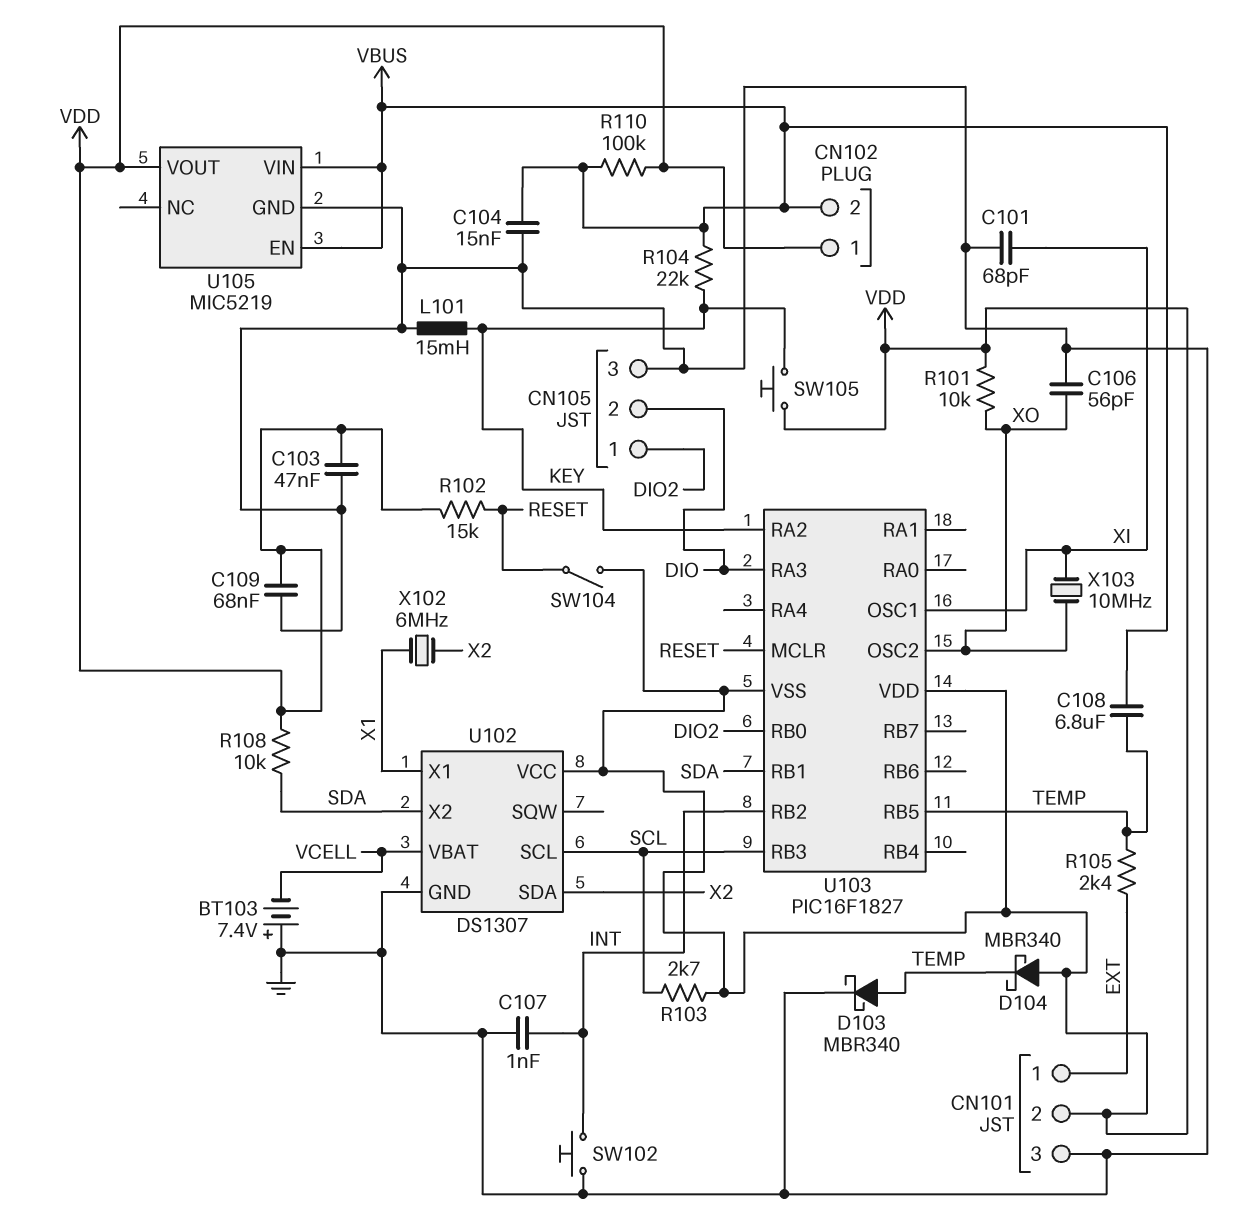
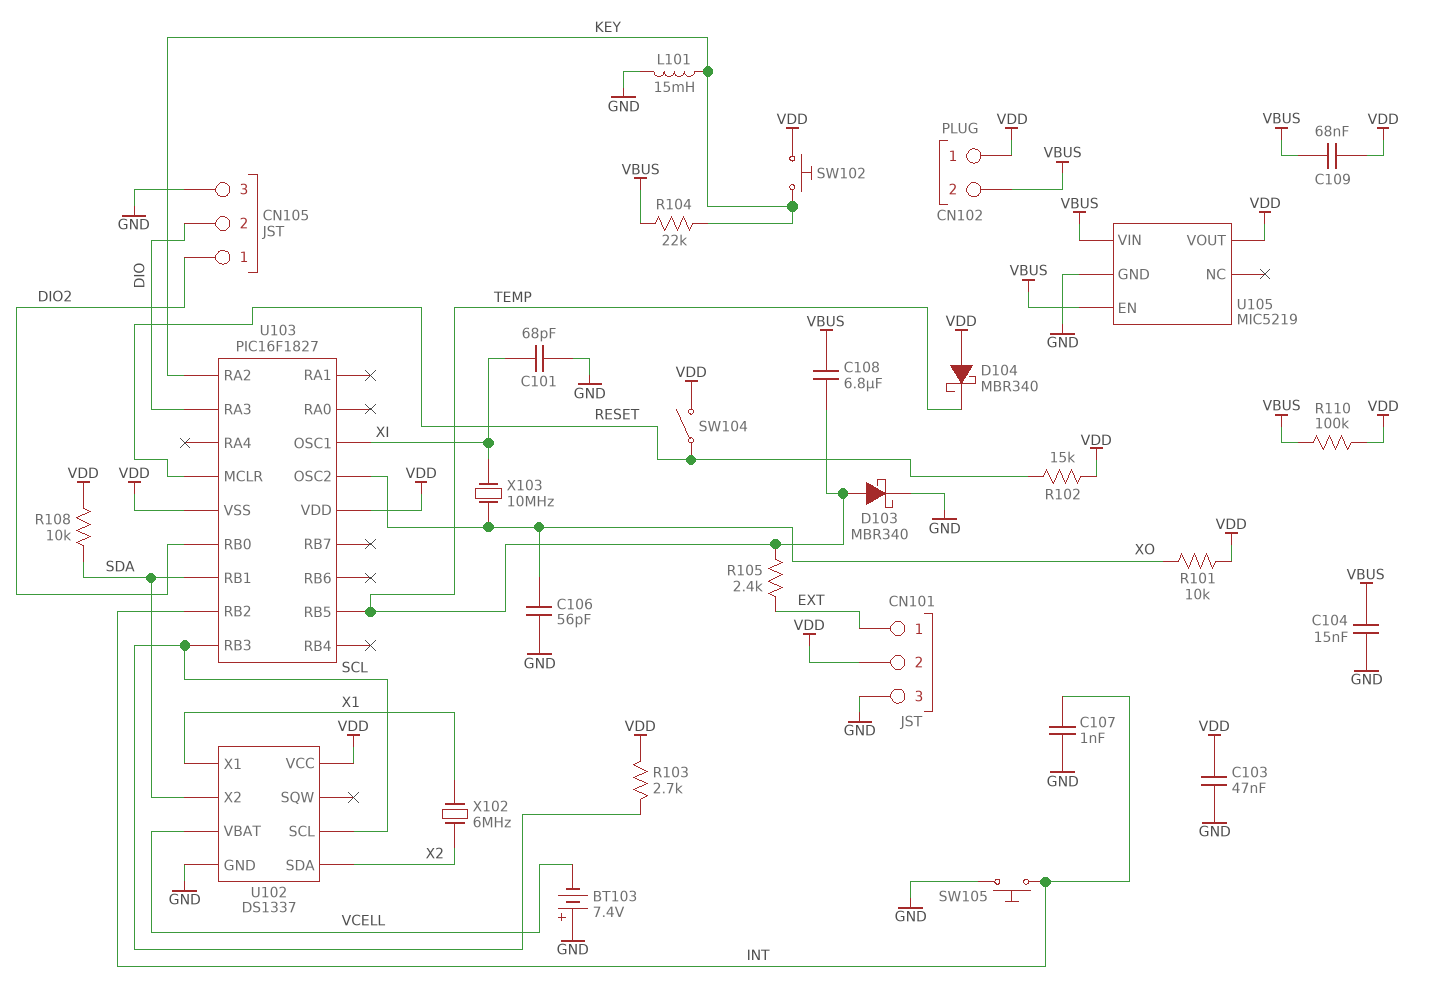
C109: 68nF (GND, VDD) -> 68nF (VBUS, VDD)
SW102: button (GND, INT) -> button (KEY, VDD)
SW105: button (KEY, VDD) -> button (GND, INT)
U102: DS1307 -> DS1337

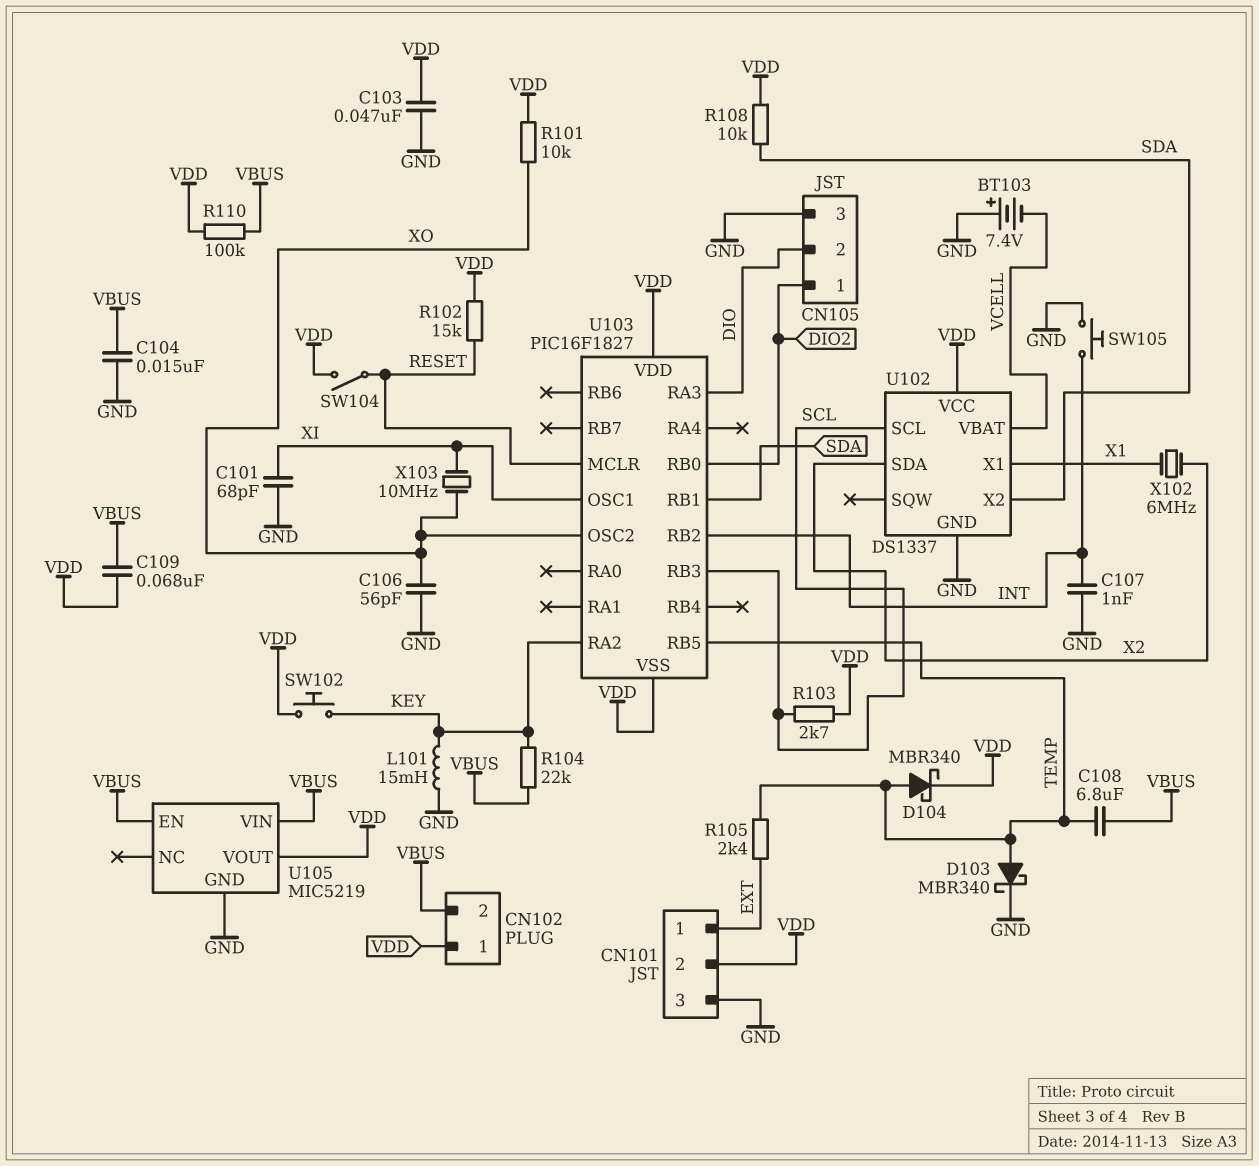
D104: schottky MBR340 (A VDD, K TEMP) -> schottky MBR340 (A TEMP, K VDD)

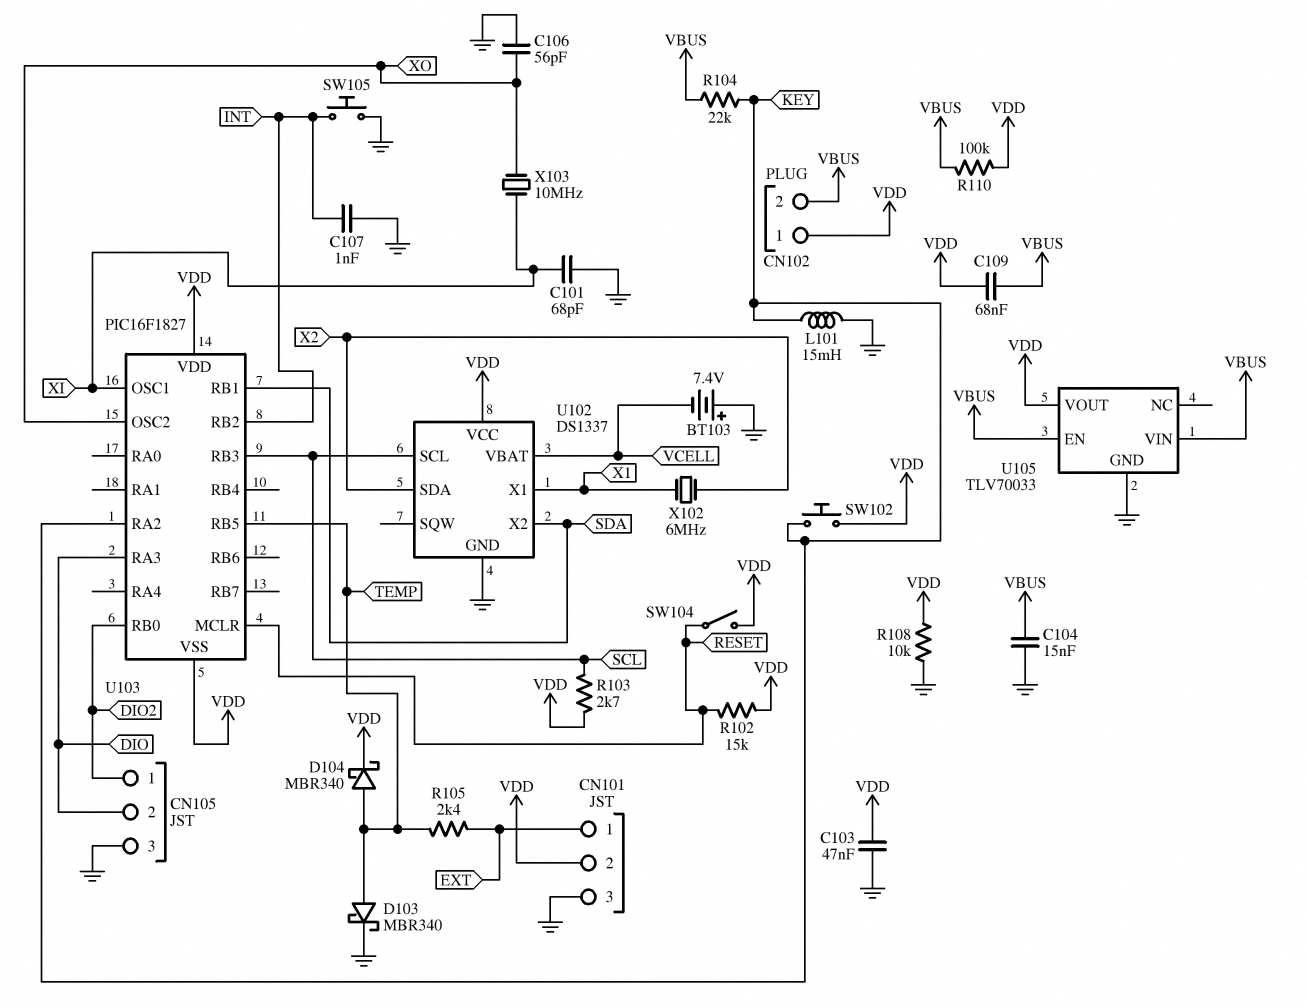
C108: 6.8uF (TEMP, VBUS) -> none
R101: 10k (VDD, XO) -> none
R108: 10k (SDA, VDD) -> 10k (GND, VDD)
U105: MIC5219 -> TLV70033

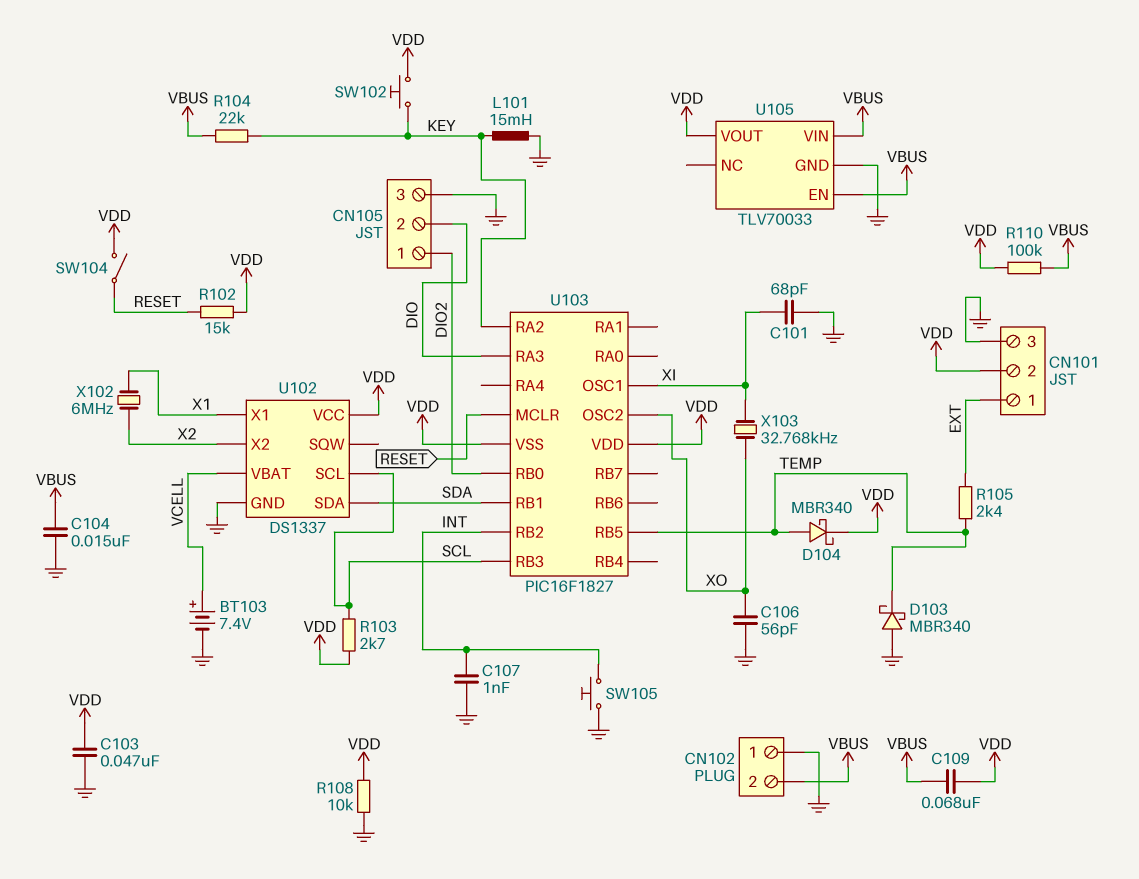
BT103: 7.4V (plus GND, minus VCELL) -> 7.4V (plus VCELL, minus GND)
CN102 pin 1: VDD -> GND
D103: schottky MBR340 (A TEMP, K GND) -> schottky MBR340 (A GND, K TEMP)
U102 pin SDA: X2 -> SDA
U102 pin X2: SDA -> X2
X103: 10MHz (XI, XO) -> 32.768kHz (XI, XO)

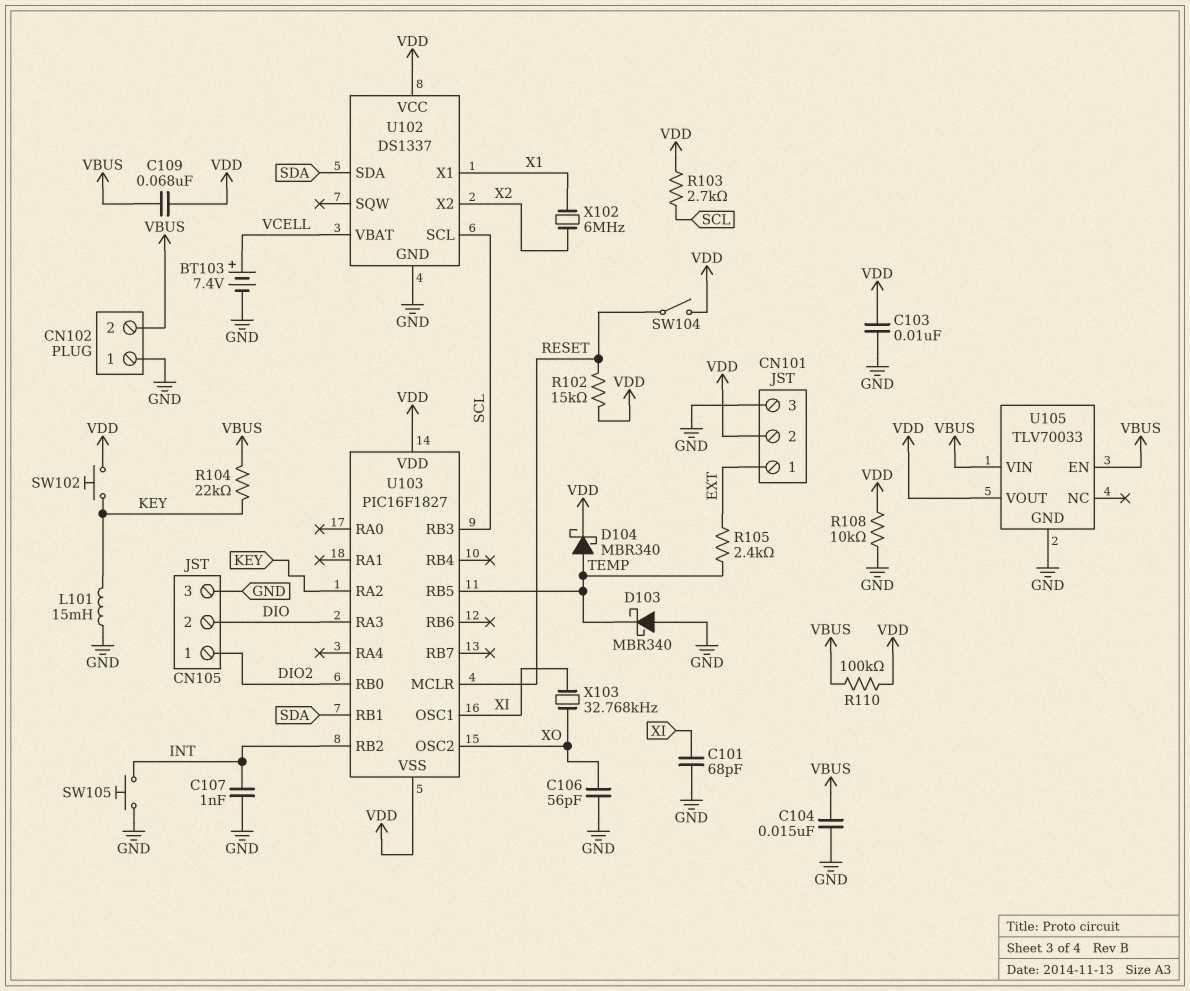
C103: 47nF (GND, VDD) -> 10nF (GND, VDD)

